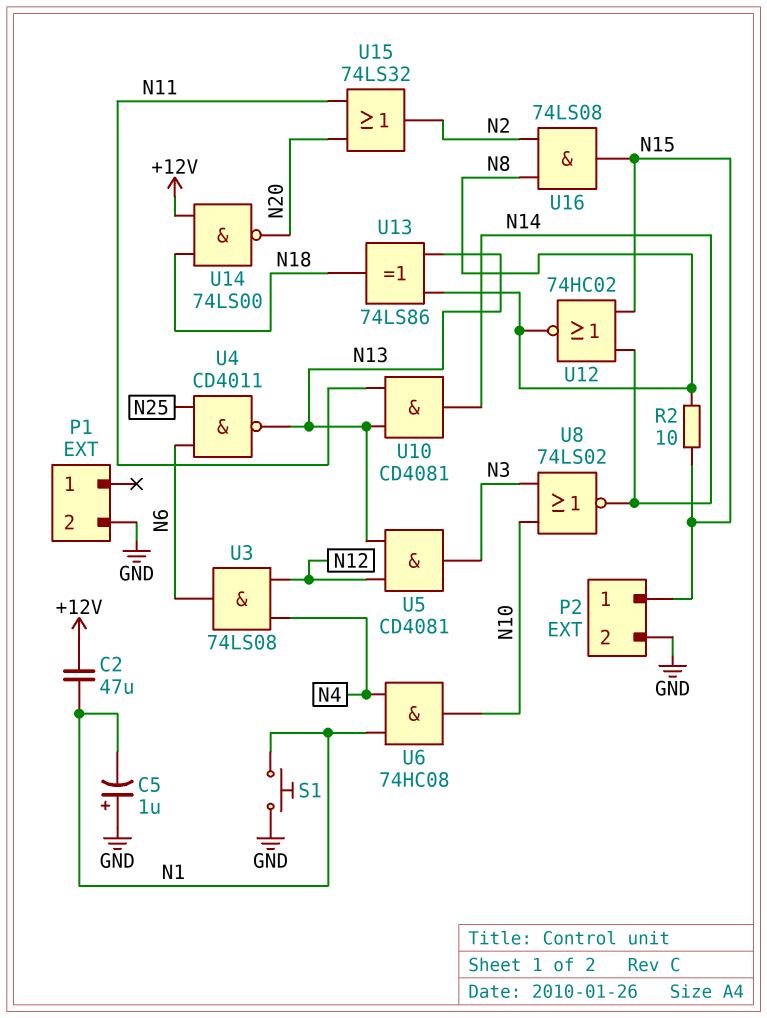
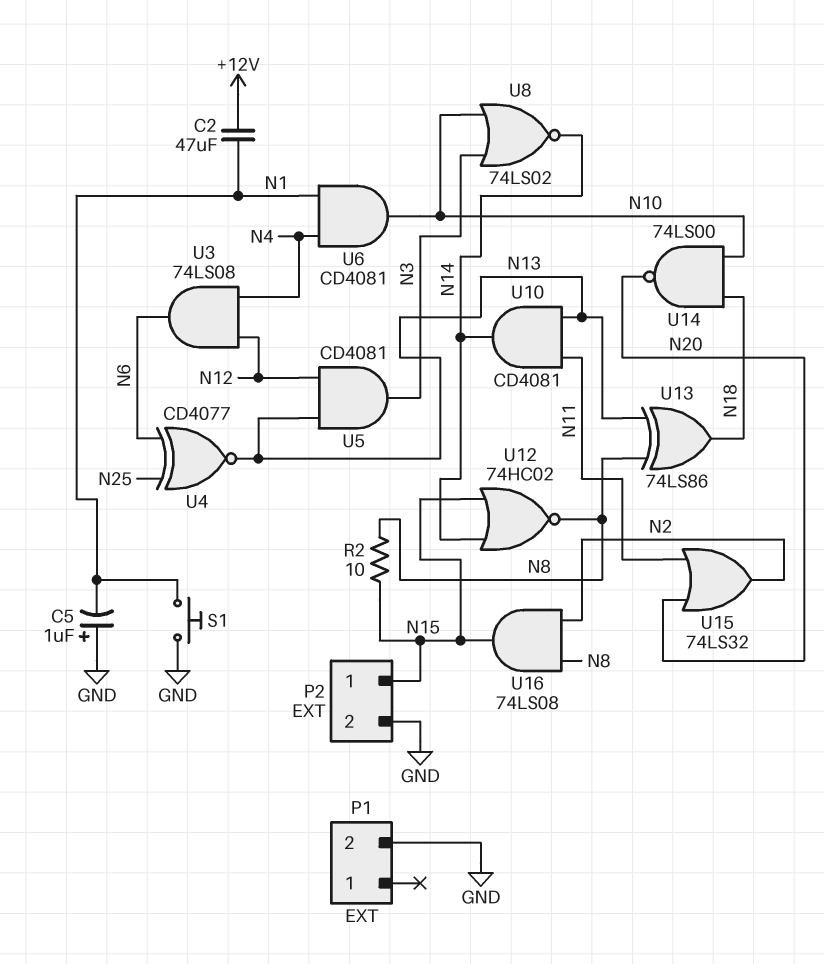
U4: NAND CD4011 (in N6, in N25, out N13) -> XNOR CD4077 (in N6, in N25, out N13)
U6: AND 74HC08 (in N1, in N4, out N10) -> AND CD4081 (in N1, in N4, out N10)
U14: NAND 74LS00 (in +12V, in N18, out N20) -> NAND 74LS00 (in N10, in N18, out N20)

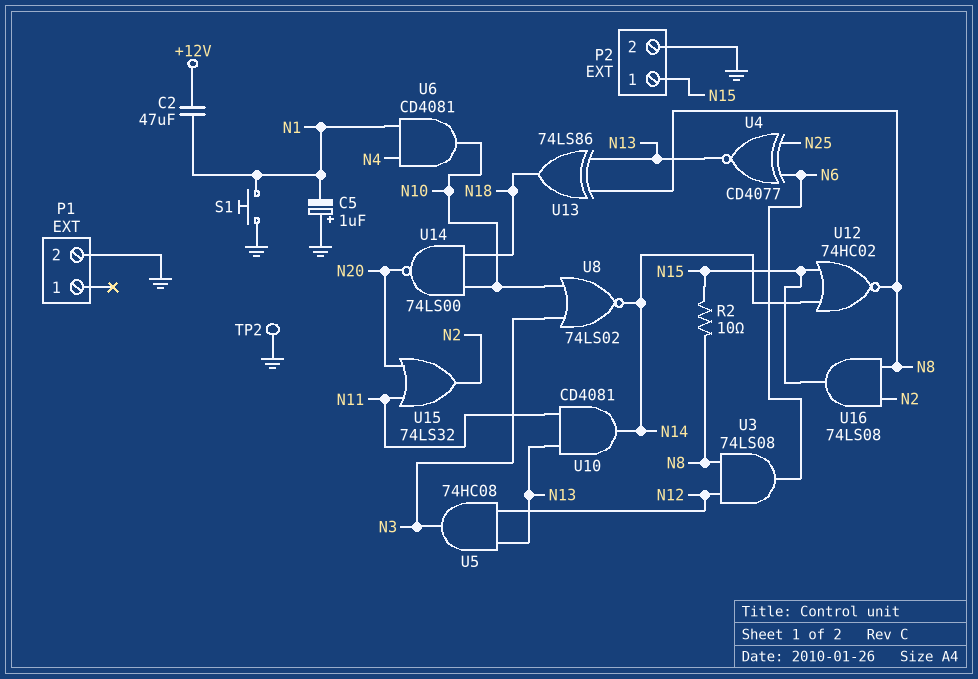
TP2: none -> test point (GND)
U3: AND 74LS08 (in N4, in N12, out N6) -> AND 74LS08 (in N8, in N12, out N6)
U5: AND CD4081 (in N12, in N13, out N3) -> AND 74HC08 (in N12, in N13, out N3)

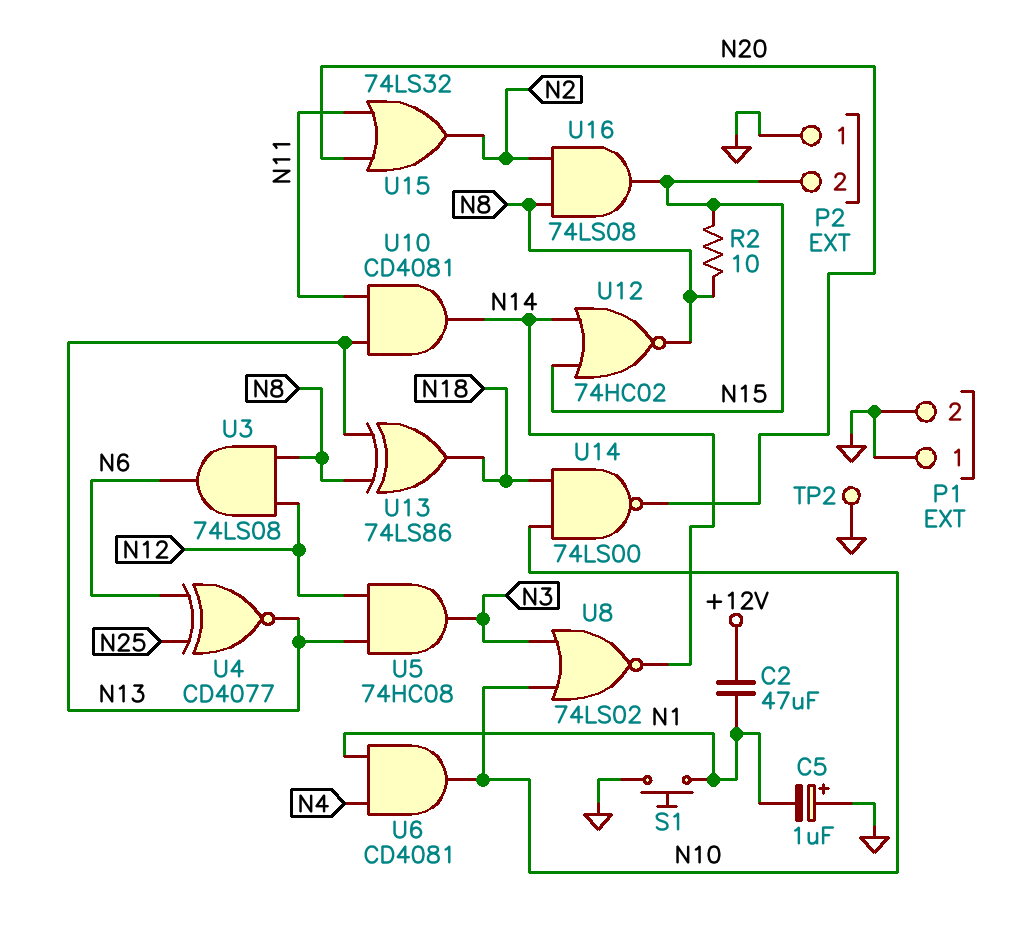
P1 pin 1: none -> GND
P2 pin 1: N15 -> GND
P2 pin 2: GND -> N15

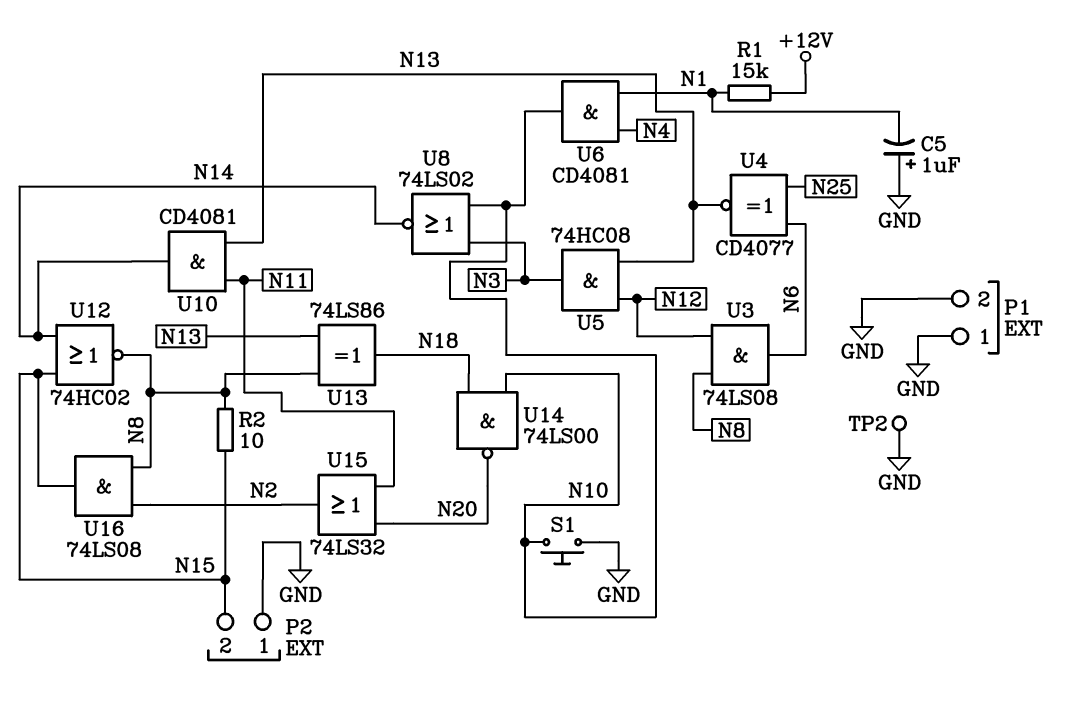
C2: 47uF (+12V, N1) -> none
R1: none -> 15k (+12V, N1)
S1: button (GND, N1) -> button (GND, N10)

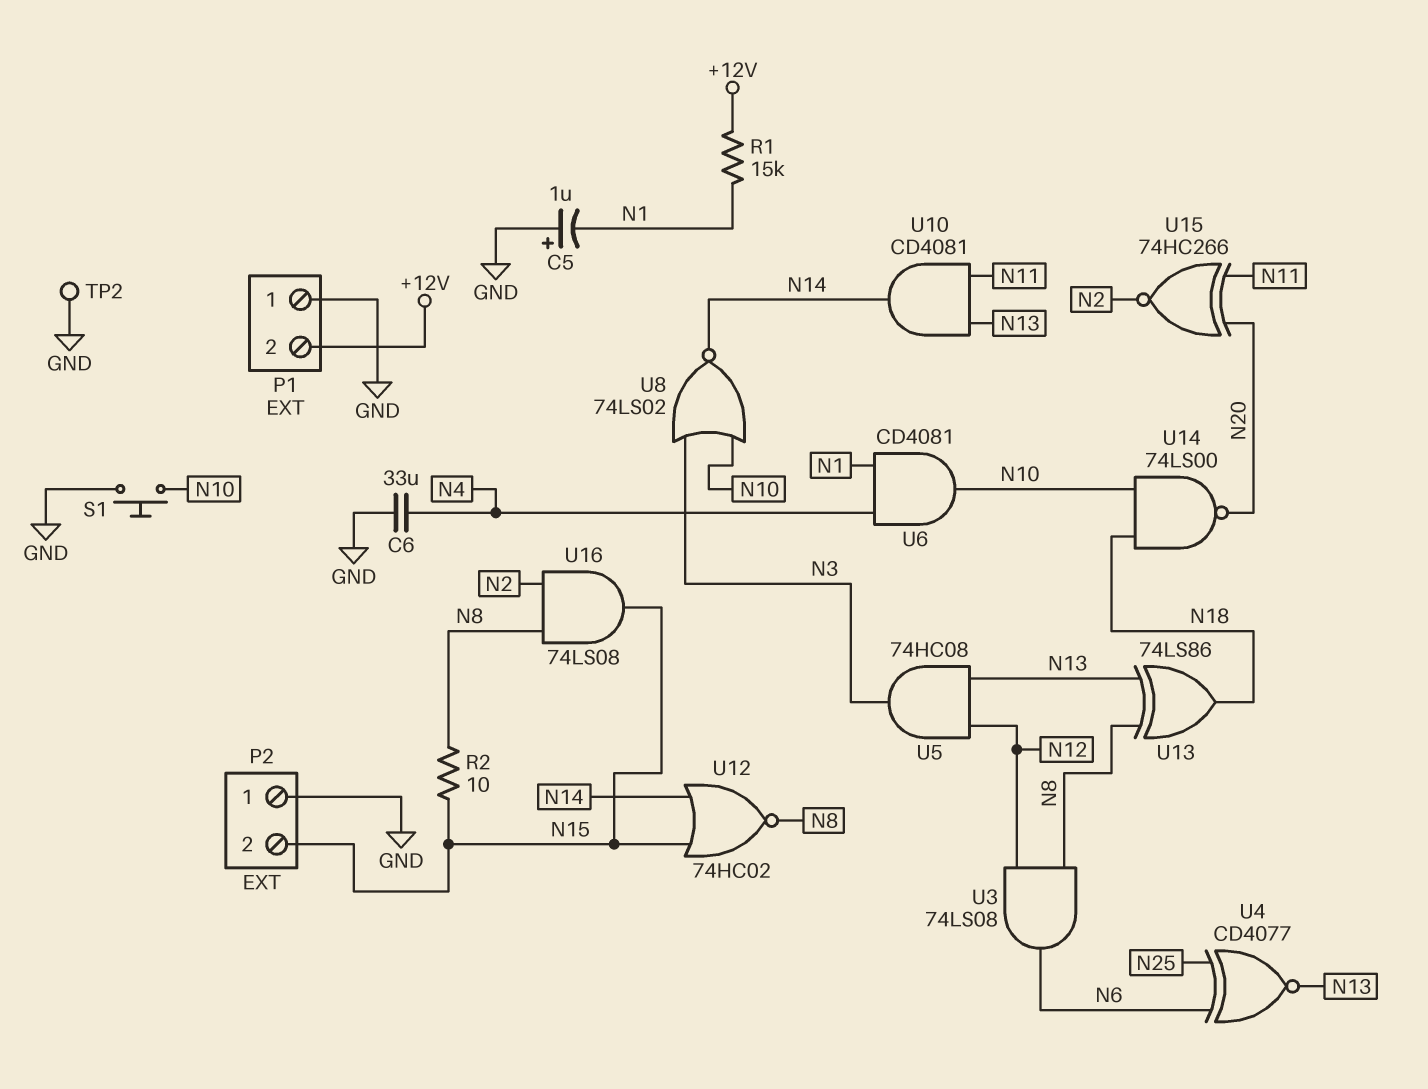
C6: none -> 33uF (GND, N4)
P1 pin 2: GND -> +12V
U15: OR 74LS32 (in N11, in N20, out N2) -> XNOR 74HC266 (in N11, in N20, out N2)

